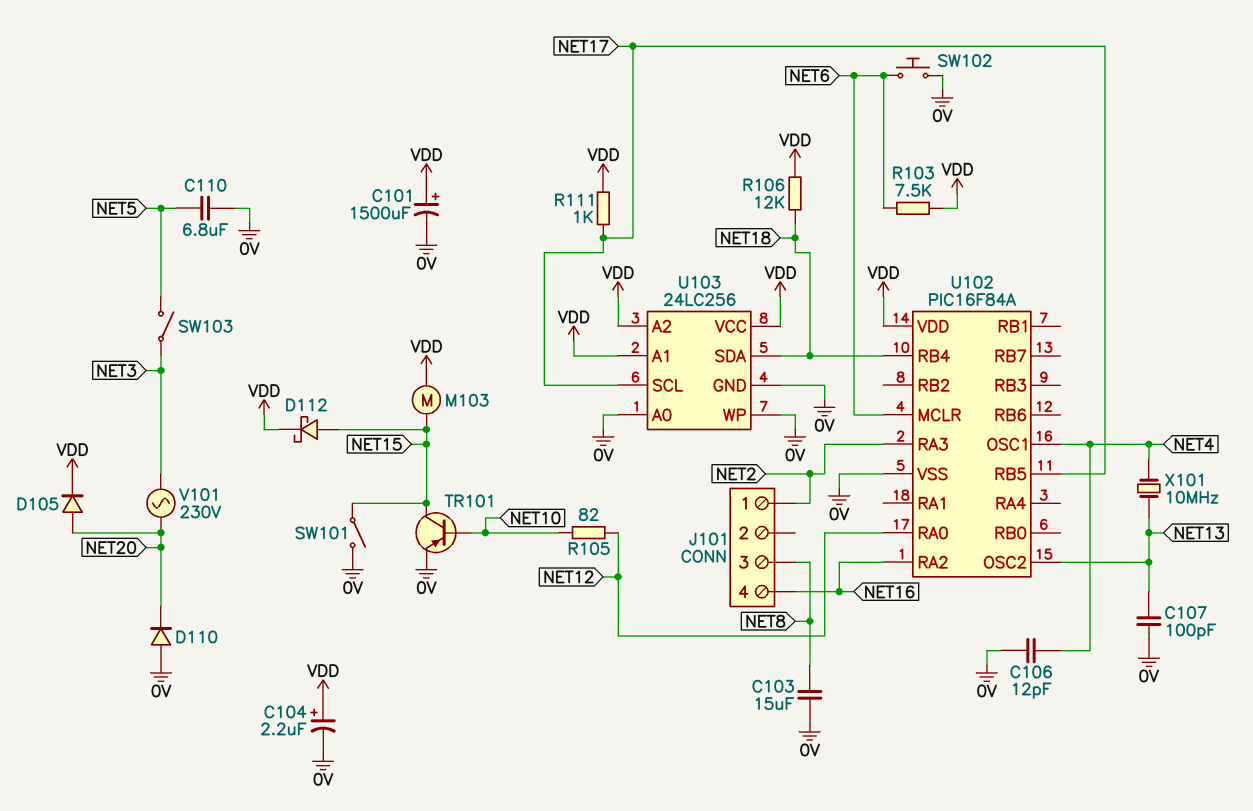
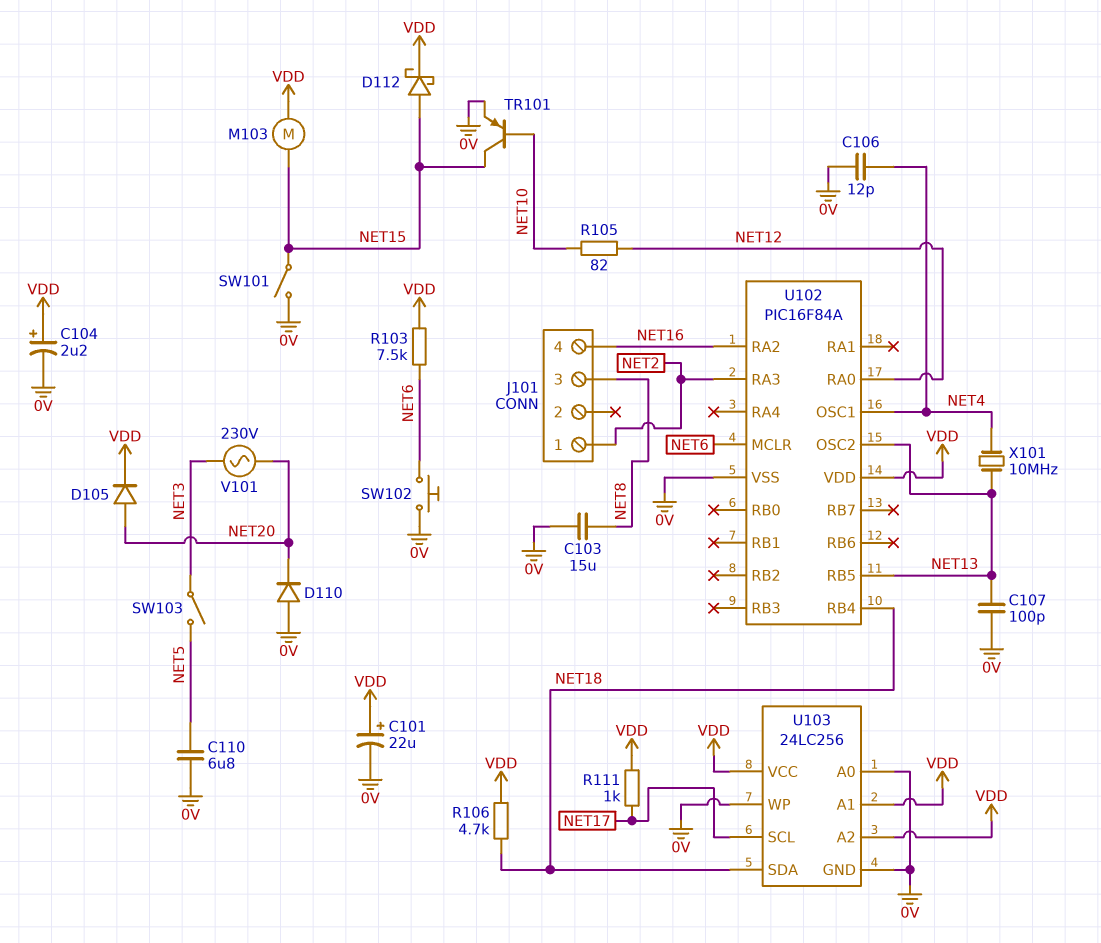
C101: 1500uF (plus VDD, minus 0V) -> 22uF (plus VDD, minus 0V)
R106: 12k (NET18, VDD) -> 4.7k (NET18, VDD)
U102 pin RB5: NET17 -> NET13

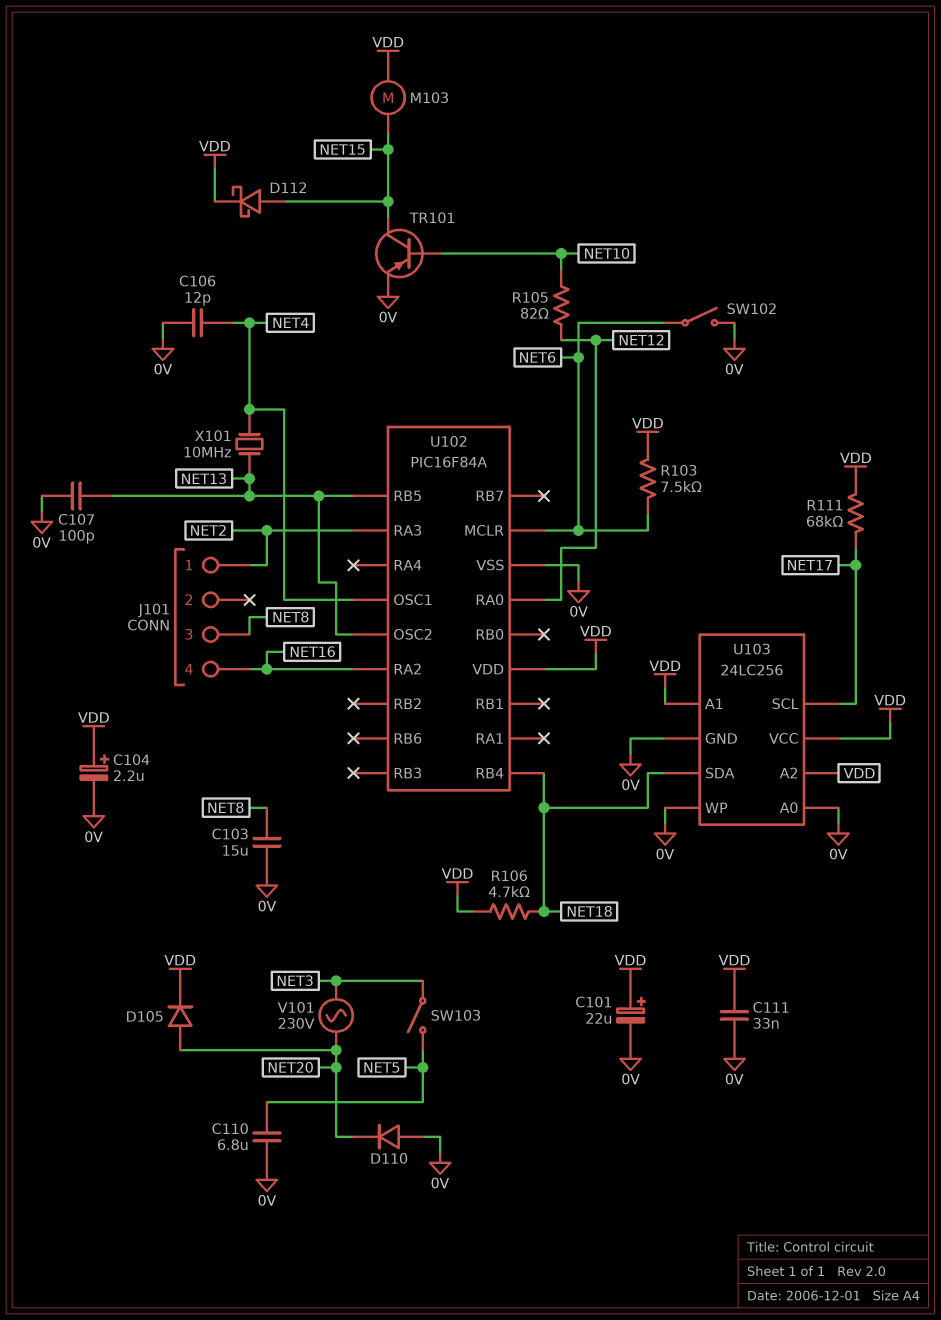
C111: none -> 33nF (0V, VDD)
R111: 1k (NET17, VDD) -> 68k (NET17, VDD)
SW101: switch (0V, NET15) -> none
SW102: button (0V, NET6) -> switch (0V, NET6)

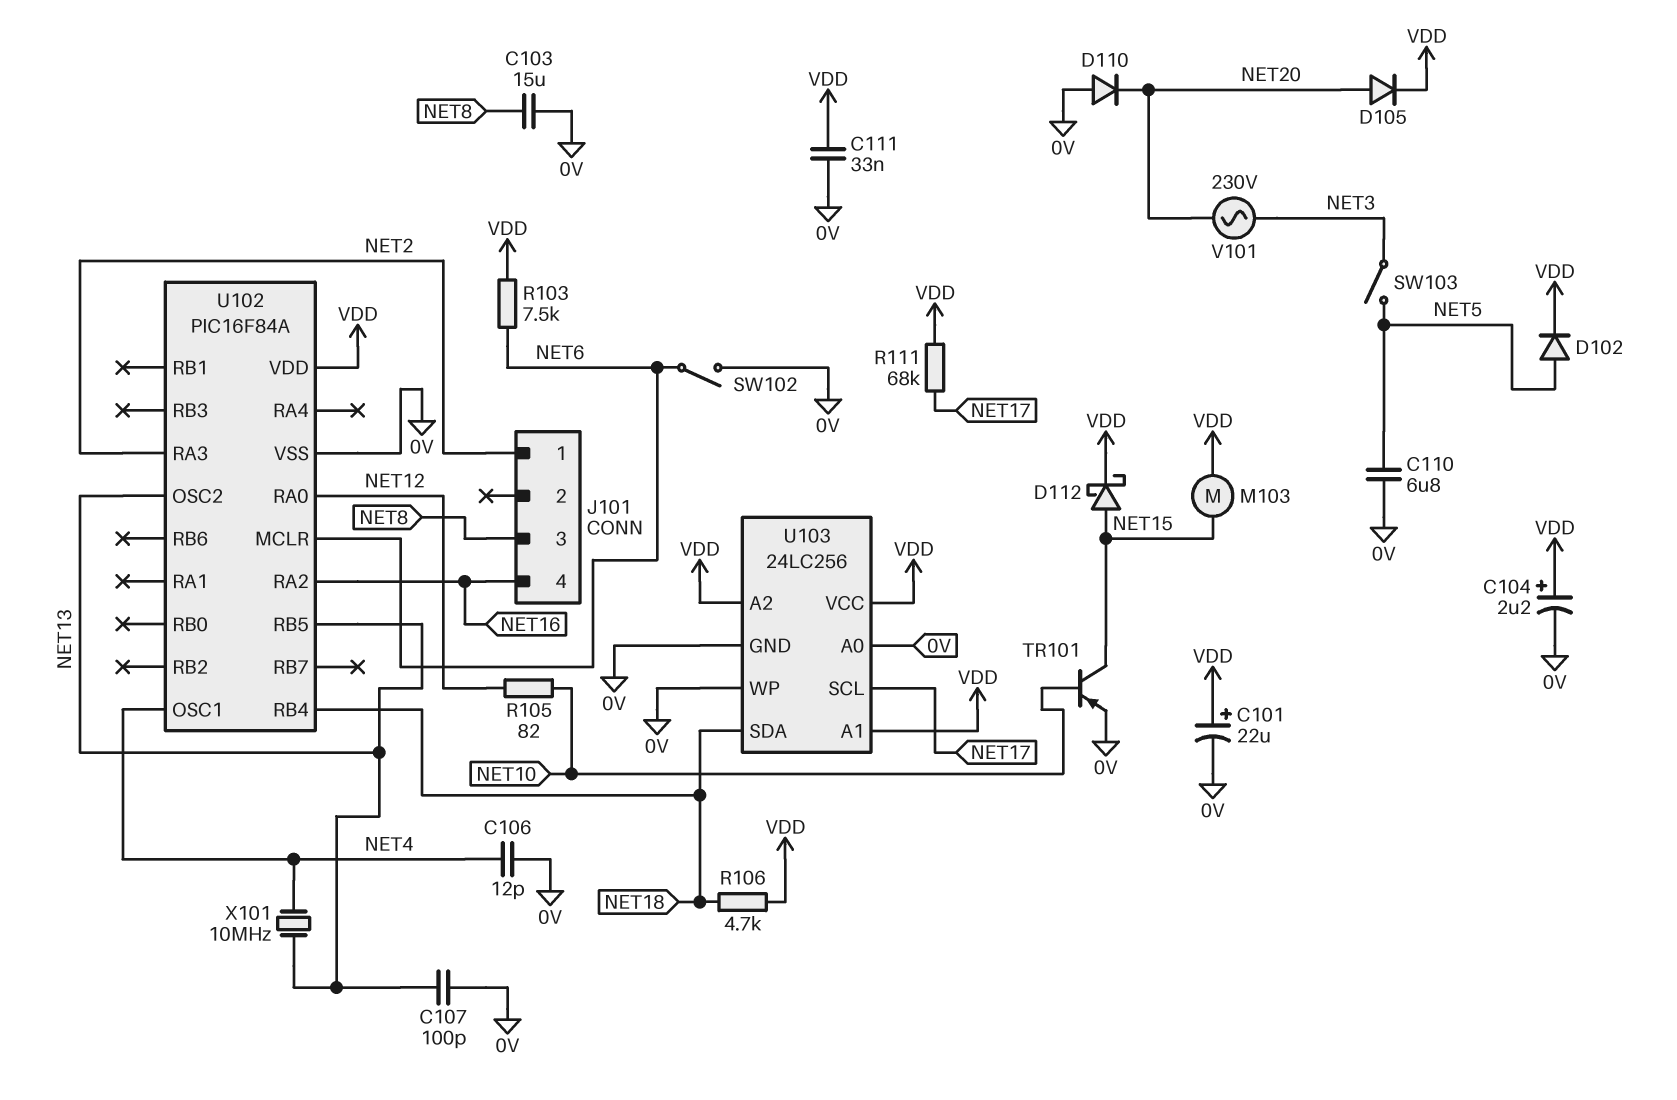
D102: none -> diode (A NET5, K VDD)

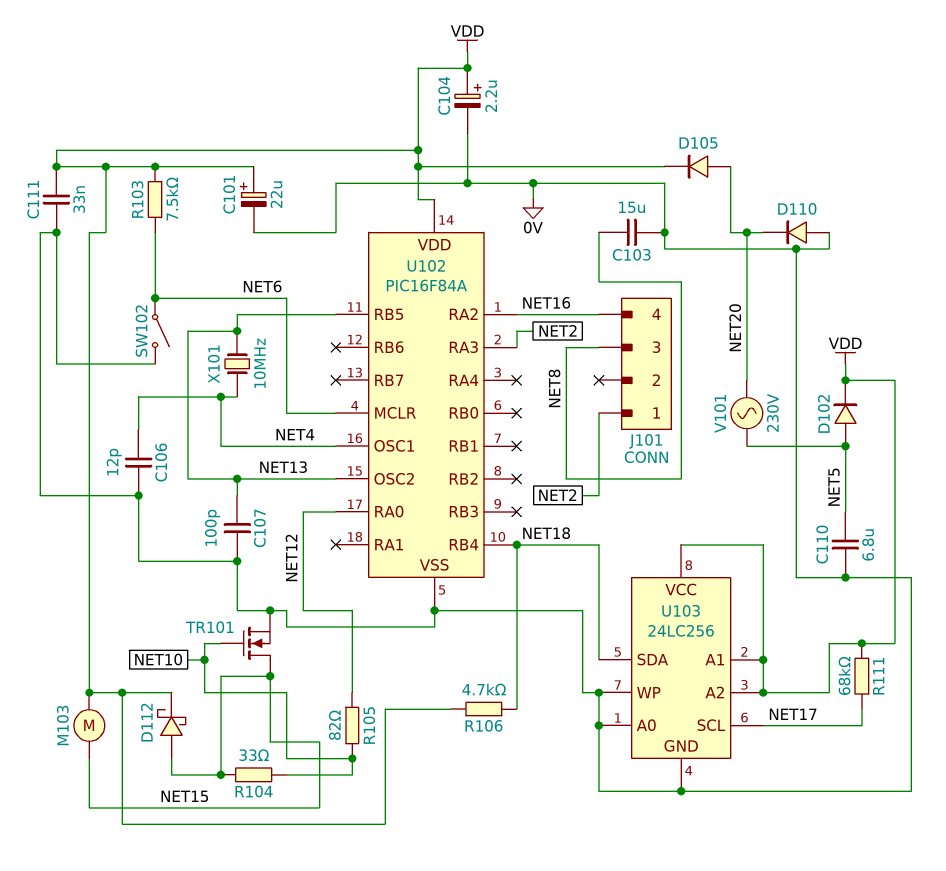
R104: none -> 33 (NET10, NET15)
SW103: switch (NET3, NET5) -> none
TR101: PNP (B NET10, C NET15, E 0V) -> NMOS (G NET10, D NET15, S 0V)
V101: AC 230V (NET3, NET20) -> AC 230V (NET5, NET20)

